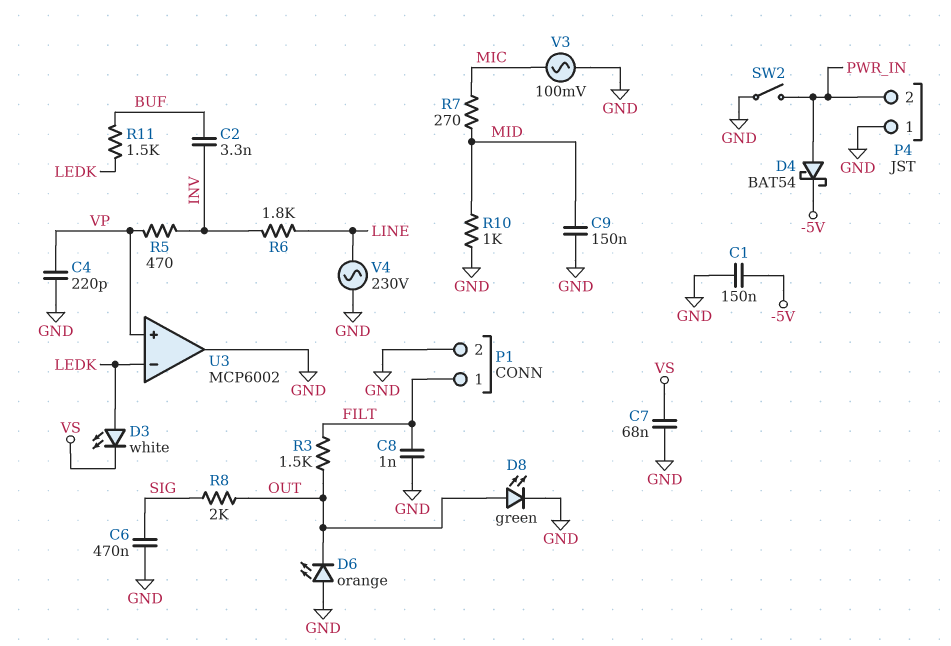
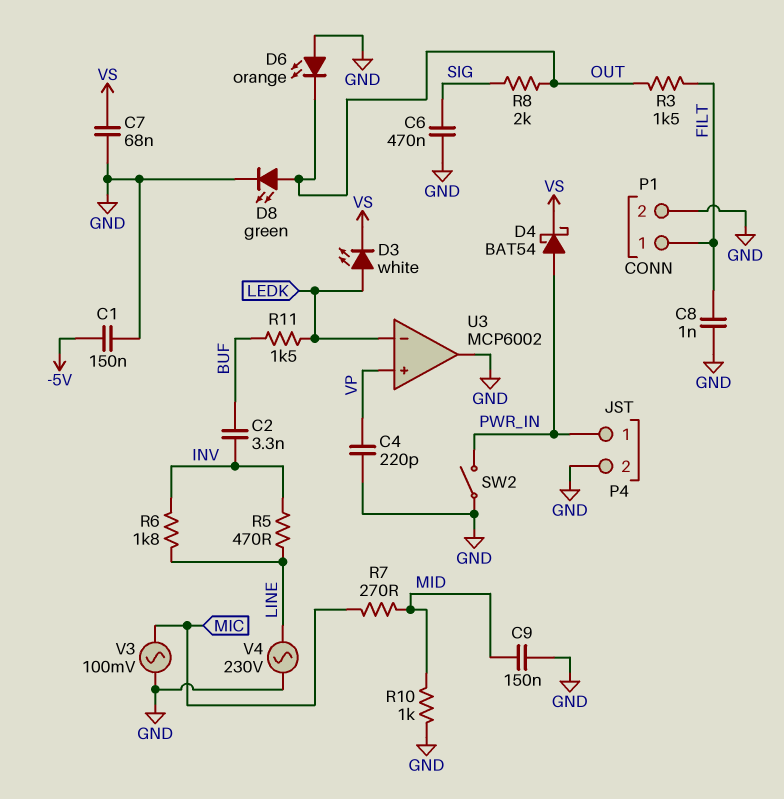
D4: schottky BAT54 (A PWR_IN, K -5V) -> schottky BAT54 (A PWR_IN, K VS)
P4 pin 1: GND -> PWR_IN
P4 pin 2: PWR_IN -> GND
R5: 470 (INV, VP) -> 470 (INV, LINE)

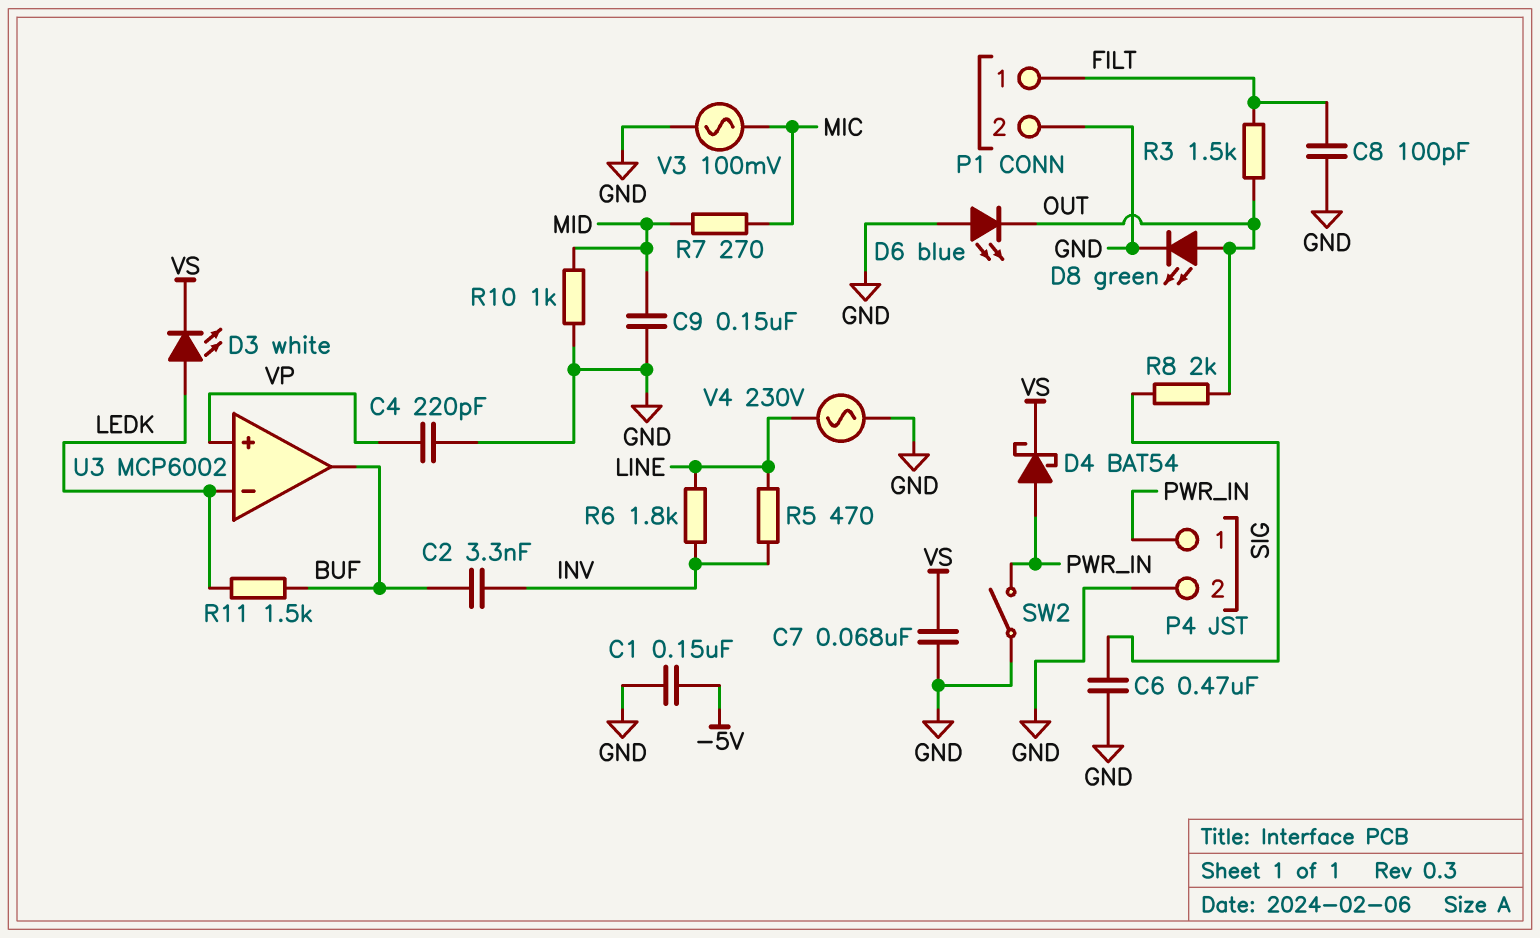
C8: 1nF (FILT, GND) -> 100pF (FILT, GND)
D6: LED orange (A GND, K OUT) -> LED blue (A GND, K OUT)
U3 pin out: GND -> BUF

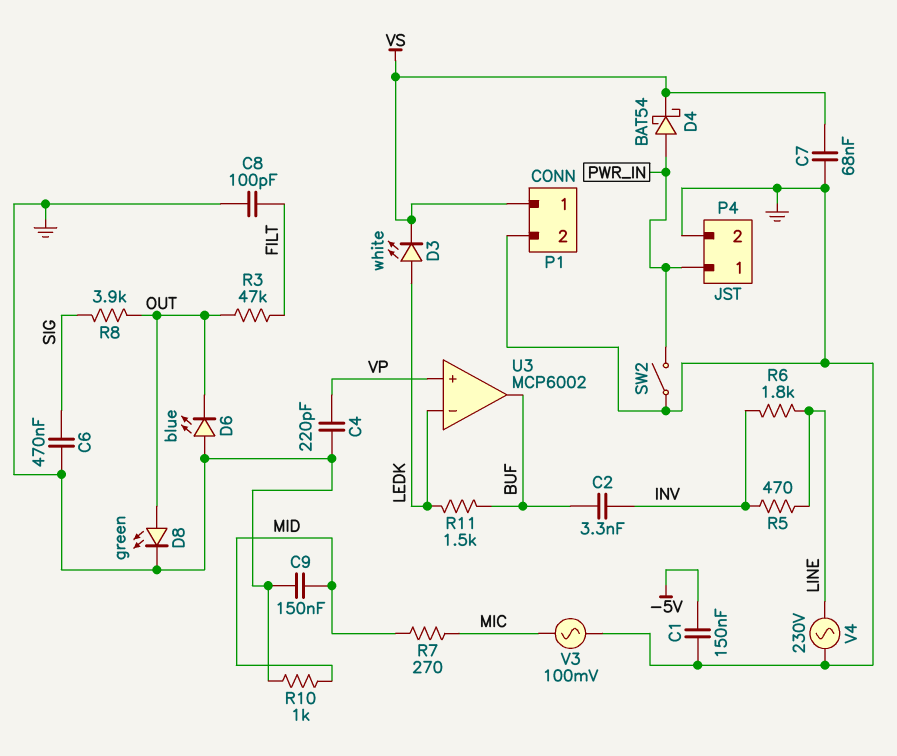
P1 pin 1: FILT -> VS
R3: 1.5k (FILT, OUT) -> 47k (FILT, OUT)
R8: 2k (OUT, SIG) -> 3.9k (OUT, SIG)

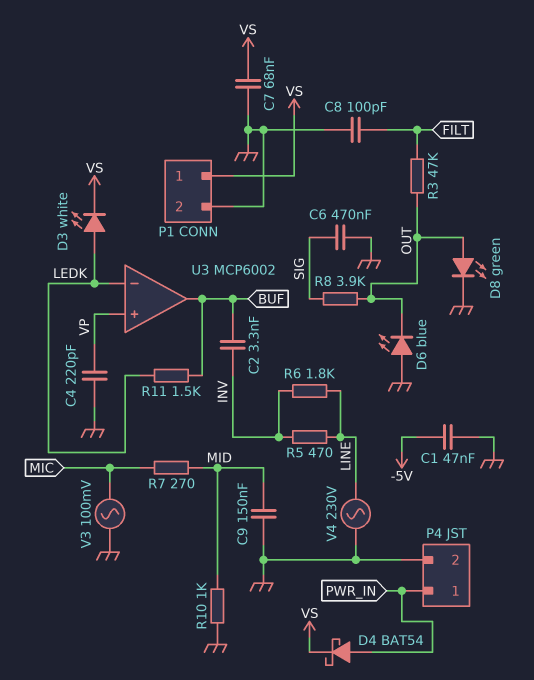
C1: 150nF (-5V, GND) -> 47nF (-5V, GND)
SW2: switch (GND, PWR_IN) -> none

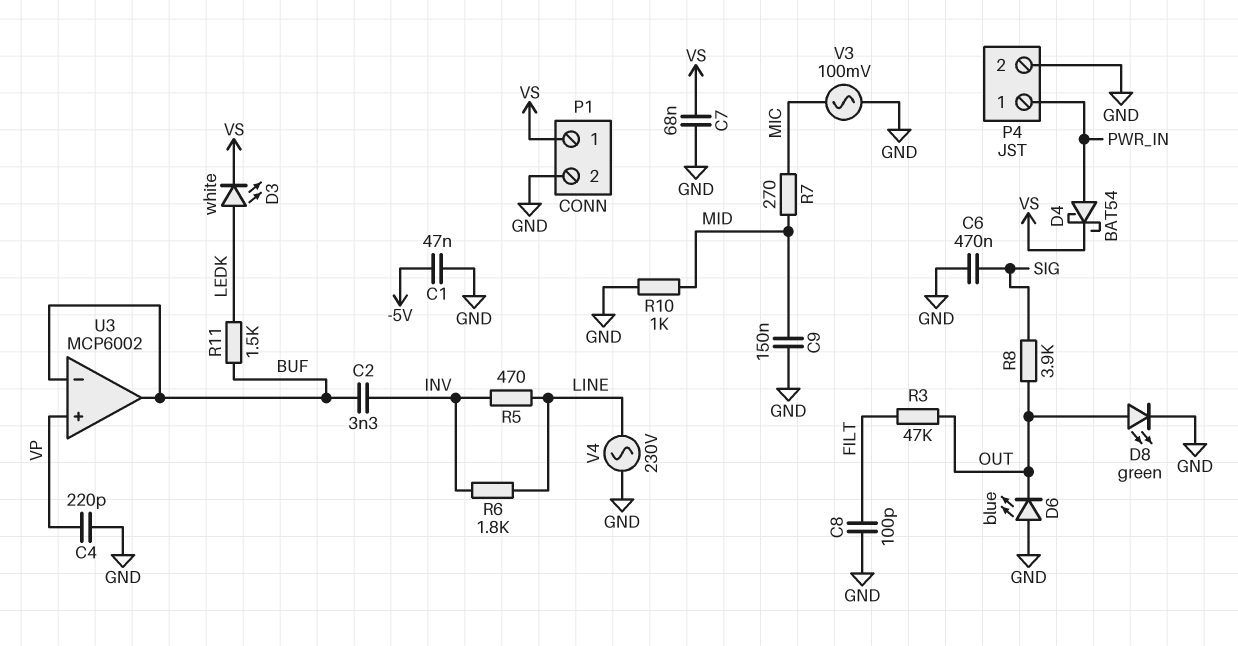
U3 pin in-: LEDK -> BUF

